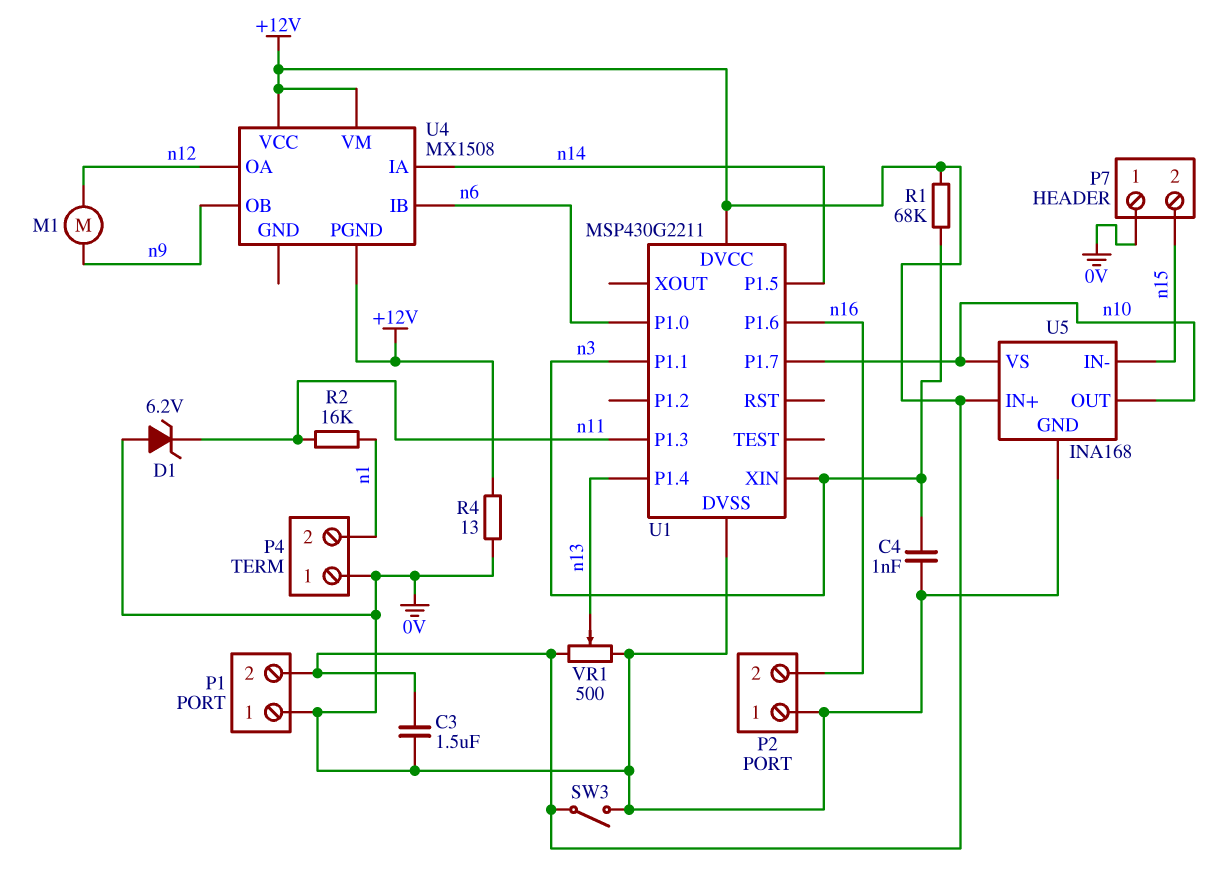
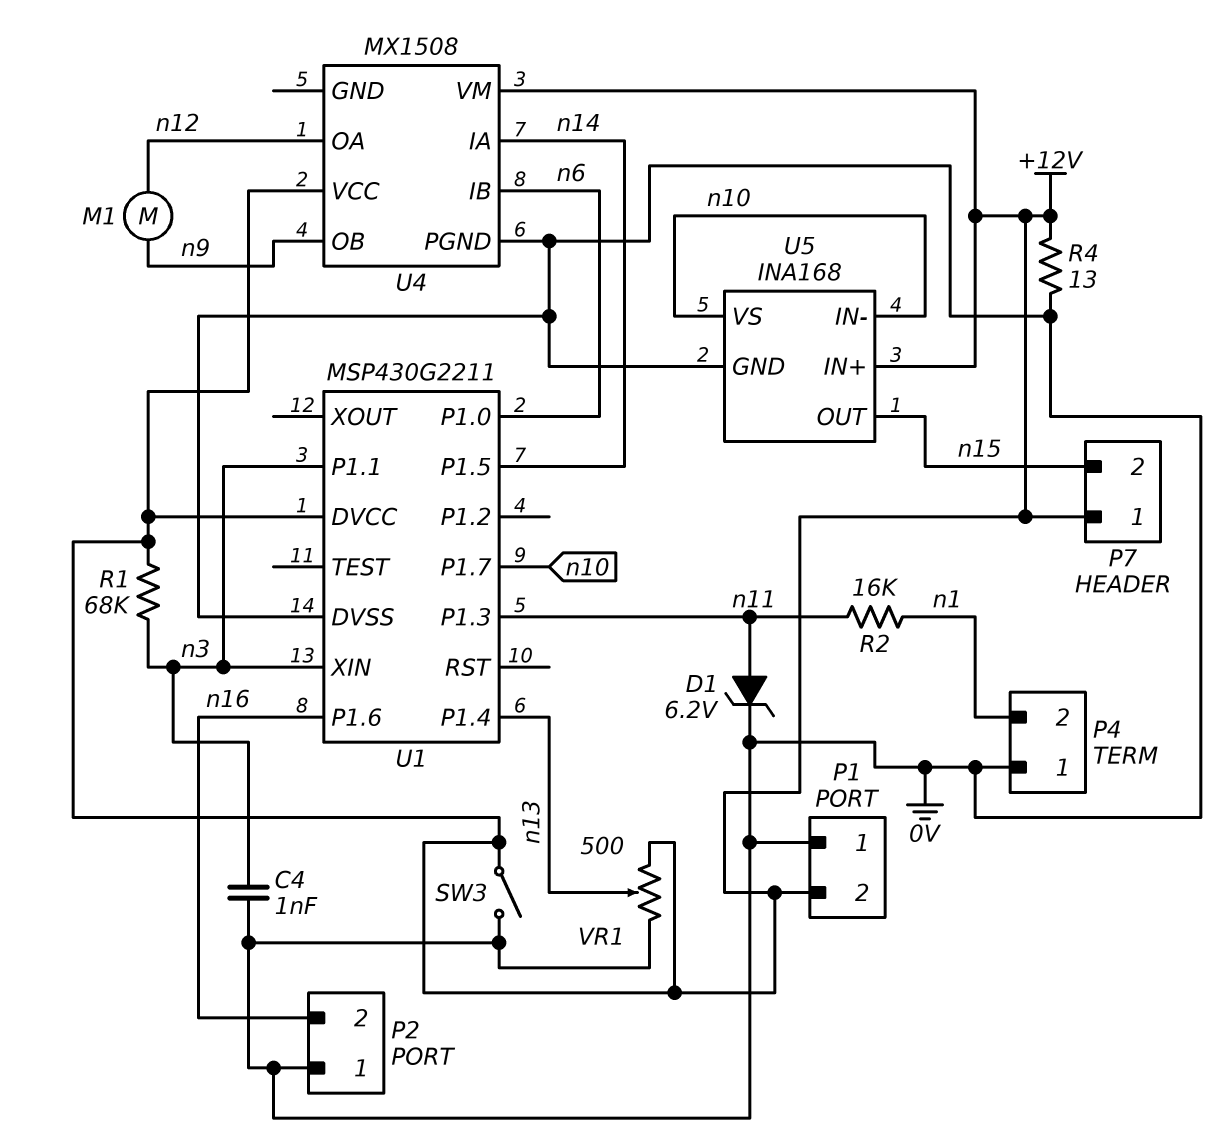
C3: 1.5uF (+12V, 0V) -> none
D1: zener 6.2V (A 0V, K n11) -> zener 6.2V (A n11, K 0V)
P7 pin 1: 0V -> +12V
U4 pin PGND: +12V -> 0V
U5 pin IN-: n15 -> n10
U5 pin OUT: n10 -> n15

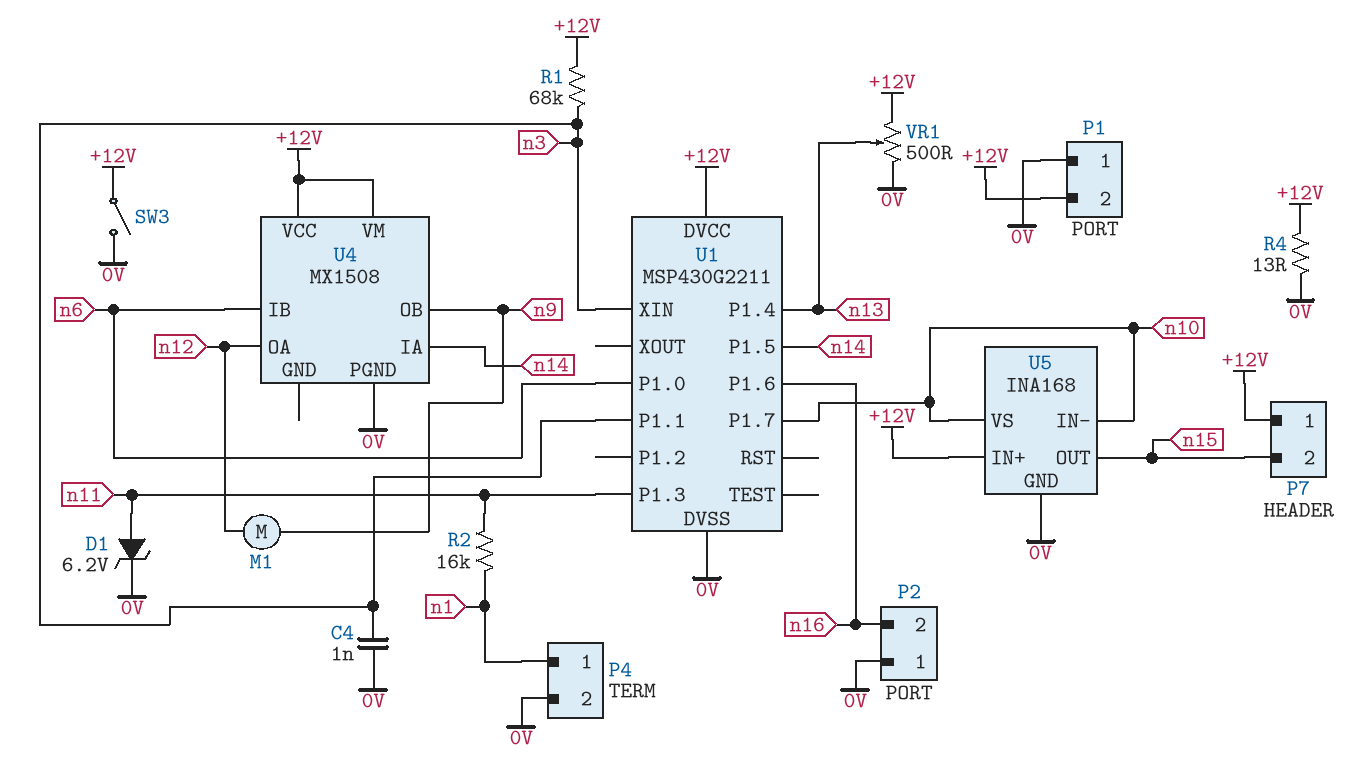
P4 pin 1: 0V -> n1
P4 pin 2: n1 -> 0V

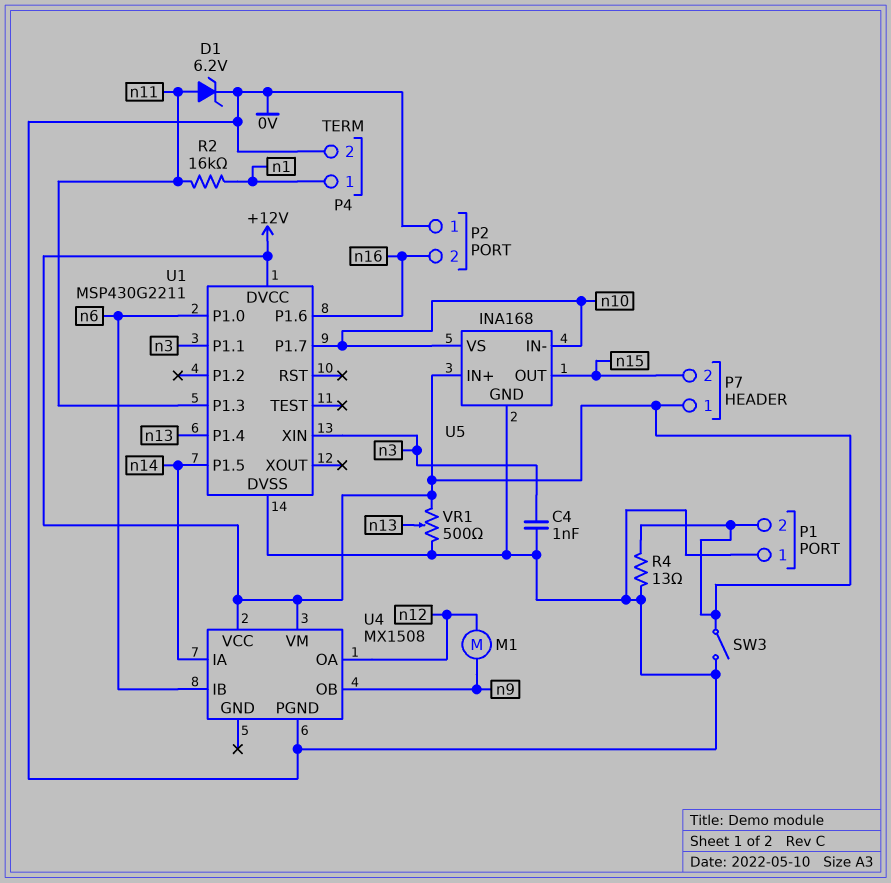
R1: 68k (+12V, n3) -> none

